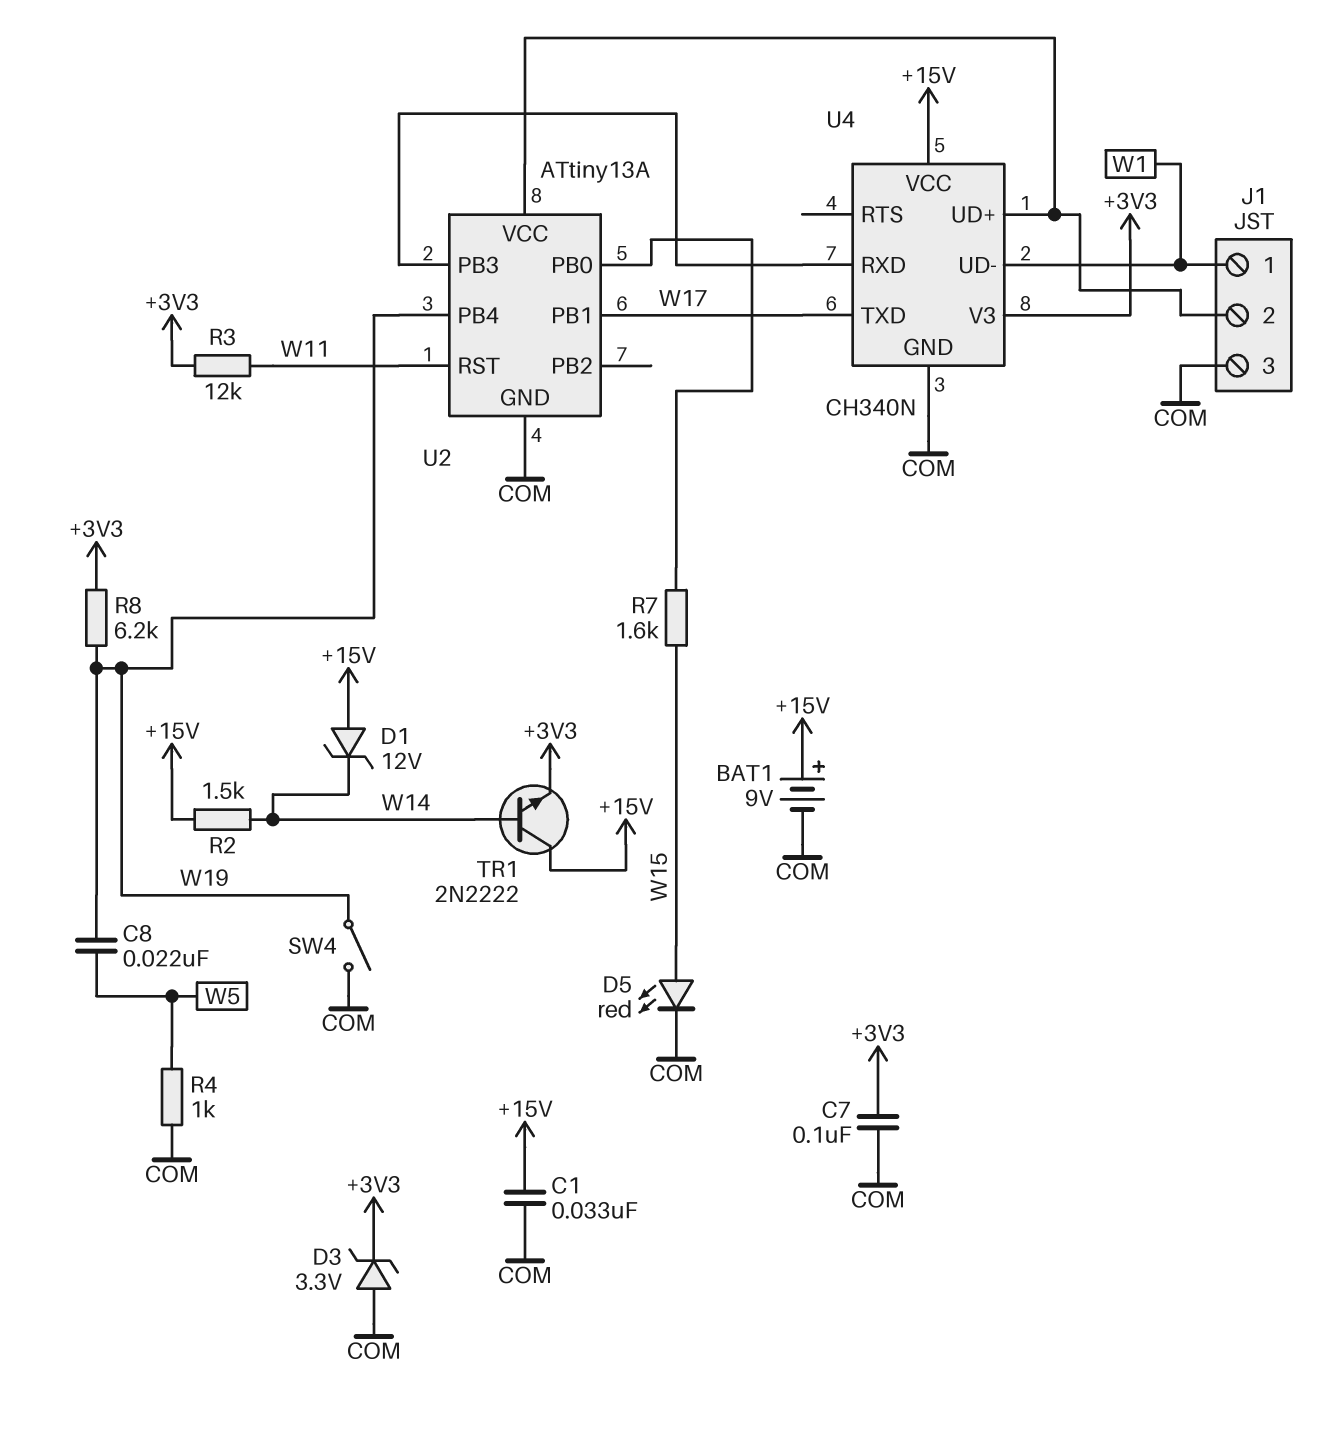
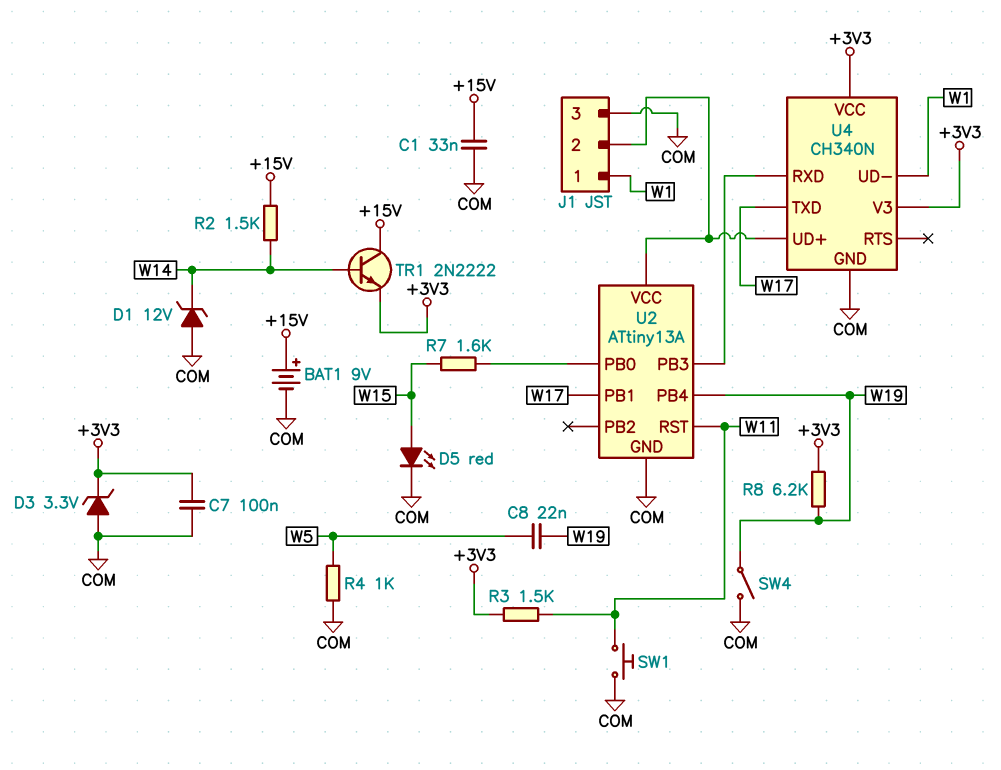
D1: zener 12V (A +15V, K W14) -> zener 12V (A COM, K W14)
R3: 12k (+3V3, W11) -> 1.5k (+3V3, W11)
SW1: none -> button (COM, W11)
U4 pin VCC: +15V -> +3V3

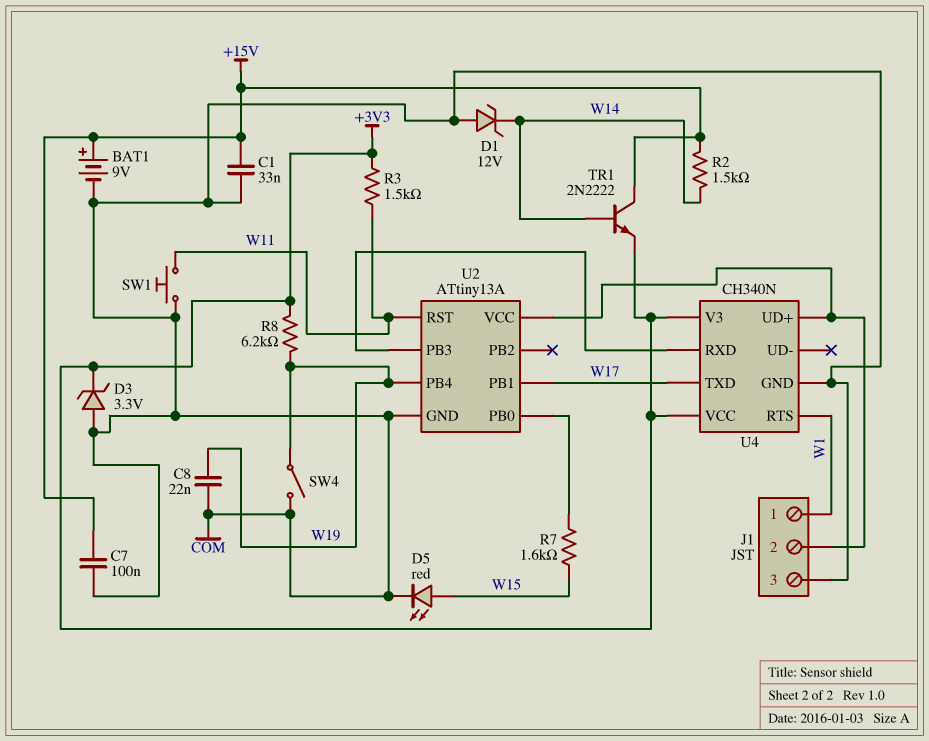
C7: 100nF (+3V3, COM) -> 100nF (+15V, COM)
C8: 22nF (W5, W19) -> 22nF (COM, W19)
R4: 1k (COM, W5) -> none
U4 pin RTS: none -> W1
U4 pin UD-: W1 -> none

